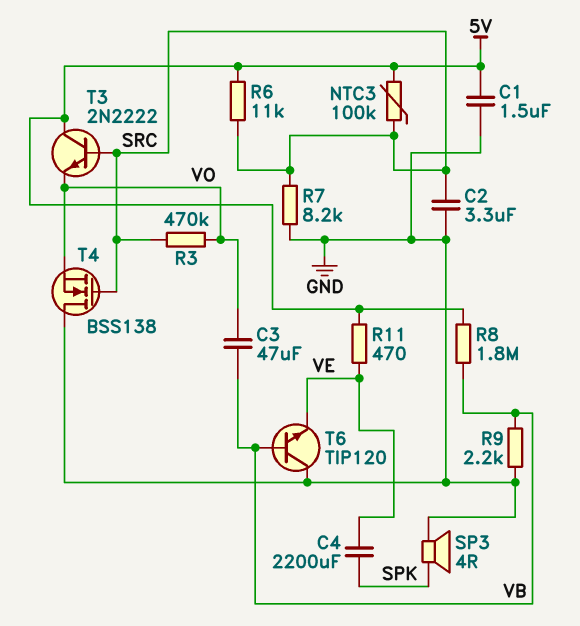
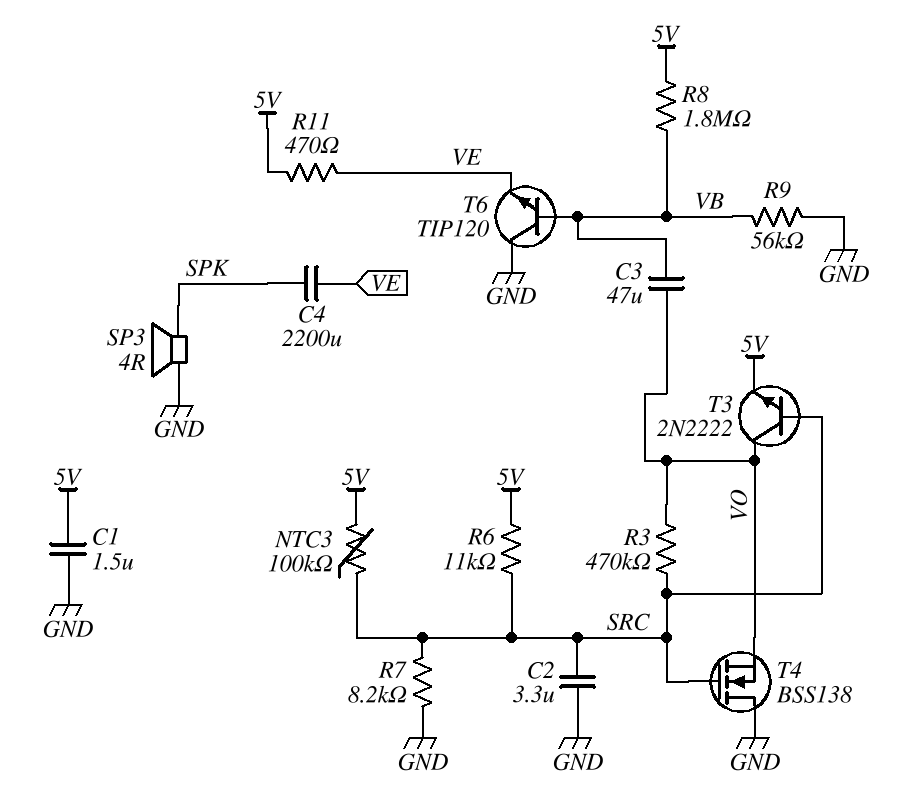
R9: 2.2k (GND, VB) -> 56k (GND, VB)
T3: NPN 2N2222 (B SRC, C 5V, E VO) -> NPN 2N2222 (B SRC, C VO, E 5V)

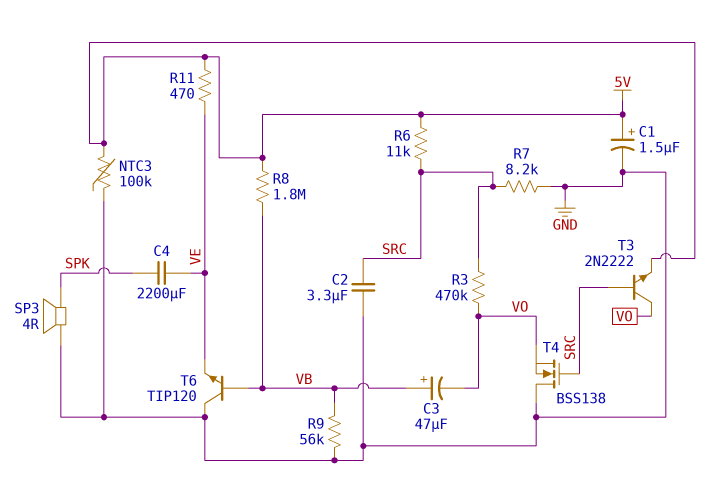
C1: 1.5uF (5V, GND) -> 1.5uF (plus 5V, minus GND)
C3: 47uF (VB, VO) -> 47uF (plus VB, minus VO)
NTC3: 100k (5V, SRC) -> 100k (5V, GND)

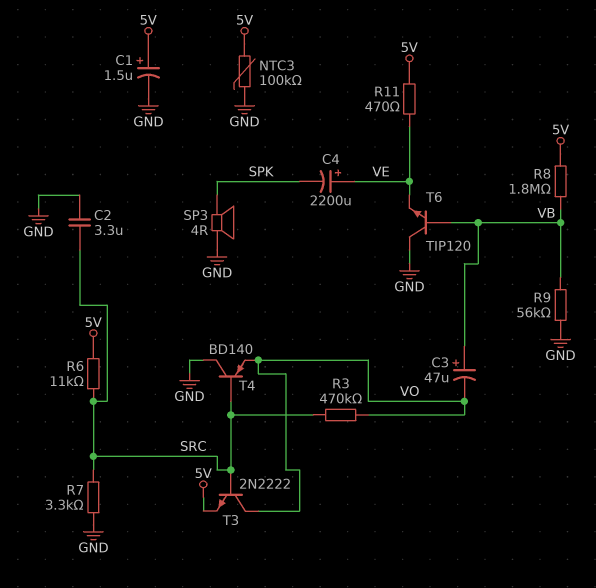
C4: 2200uF (SPK, VE) -> 2200uF (plus VE, minus SPK)
R7: 8.2k (GND, SRC) -> 3.3k (GND, SRC)
T4: NMOS BSS138 (G SRC, D GND, S VO) -> PNP BD140 (B SRC, C GND, E VO)

